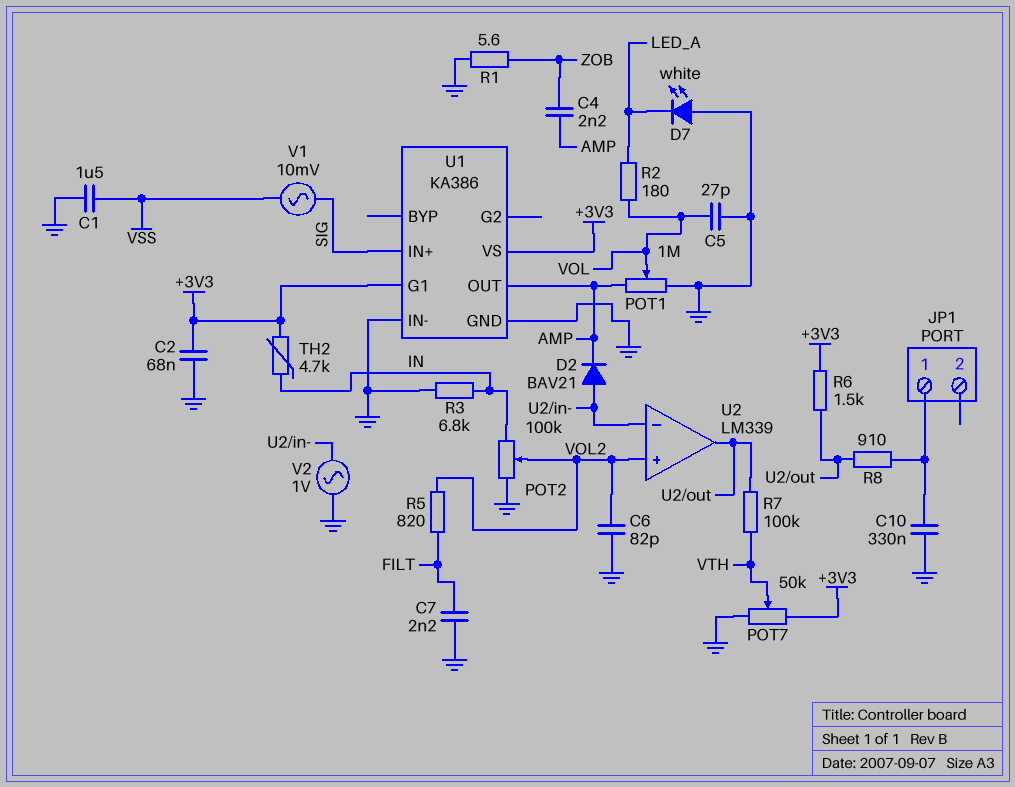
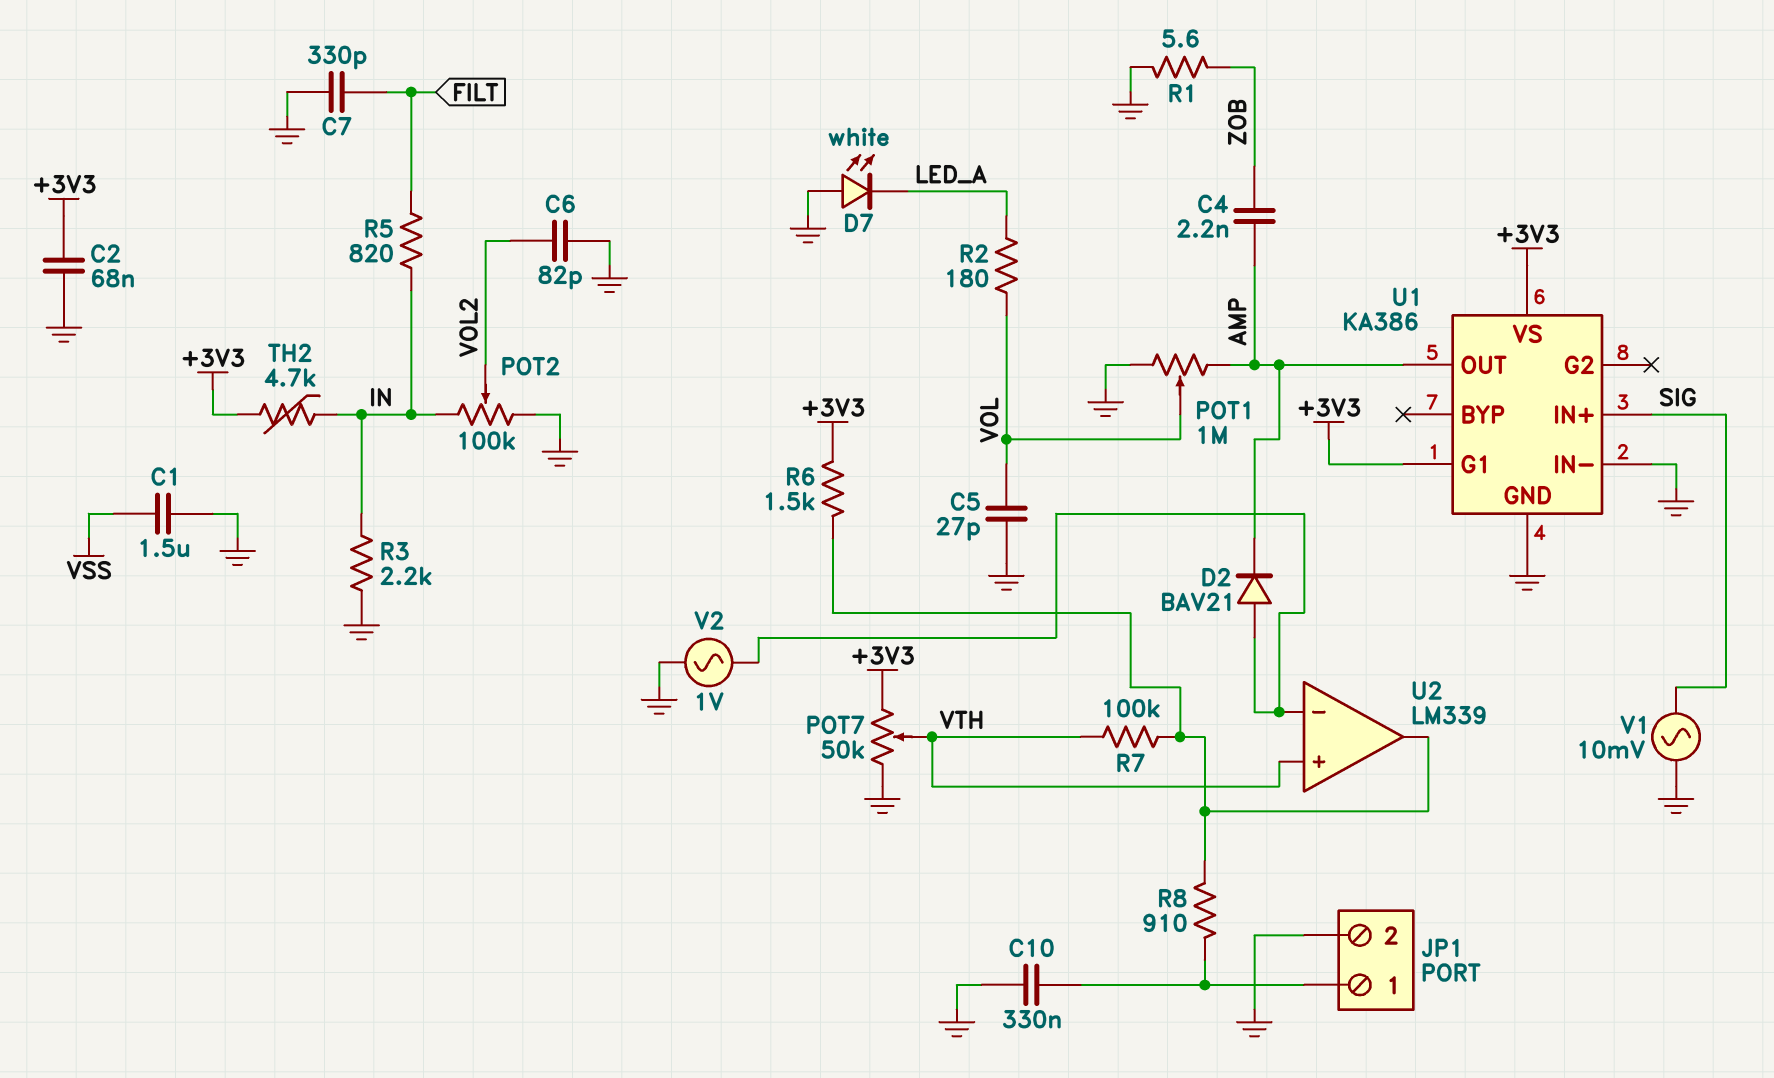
C7: 2.2nF (FILT, GND) -> 330pF (FILT, GND)
JP1 pin 2: none -> GND
R3: 6.8k (GND, IN) -> 2.2k (GND, IN)
R5: 820 (FILT, VOL2) -> 820 (FILT, IN)
U2 pin in+: VOL2 -> VTH
V1: AC 10mV (SIG, VSS) -> AC 10mV (GND, SIG)

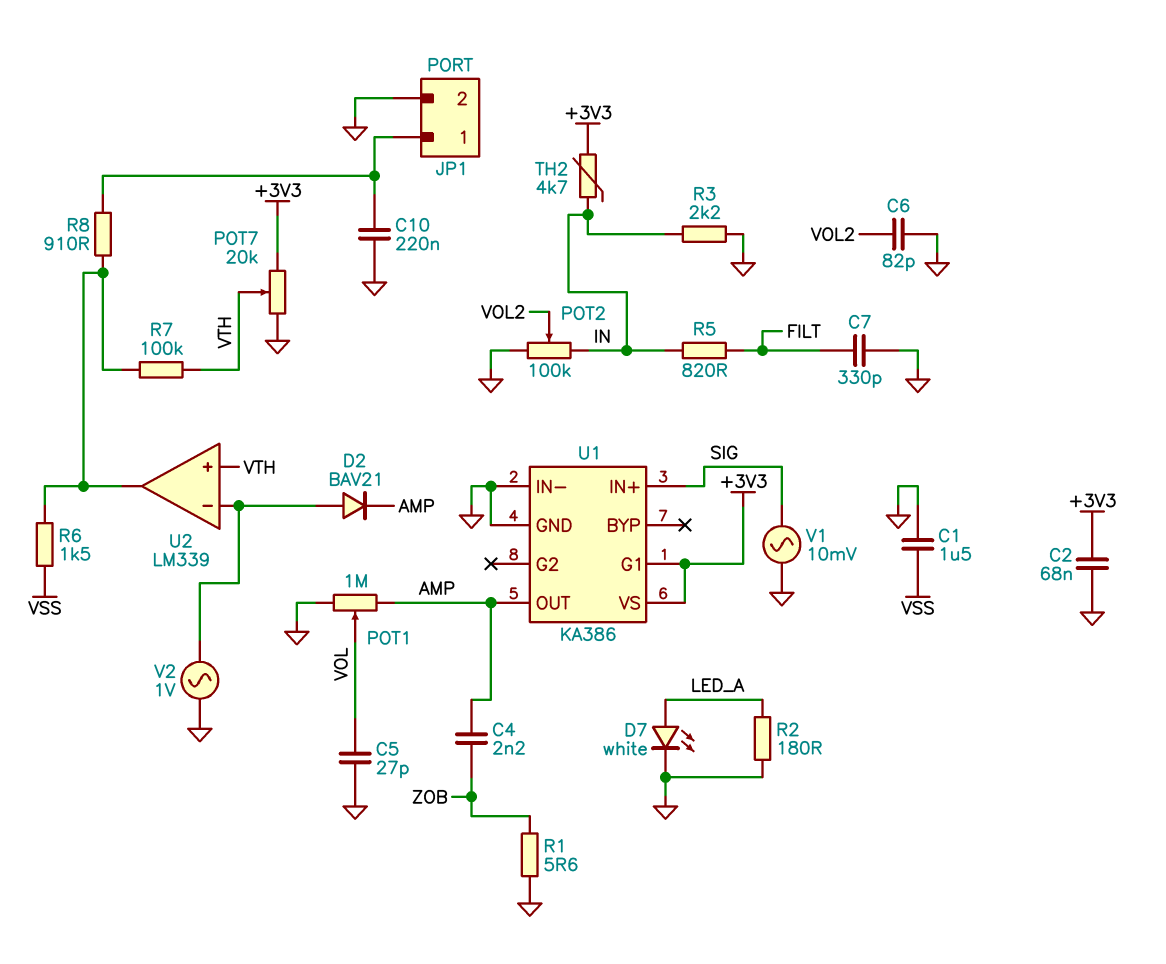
C10: 330nF (GND, JP1/1) -> 220nF (GND, JP1/1)
D7: LED white (A GND, K LED_A) -> LED white (A LED_A, K GND)
POT7: 50k (+3V3, GND, wiper VTH) -> 20k (+3V3, GND, wiper VTH)
R2: 180 (LED_A, VOL) -> 180 (GND, LED_A)
R6: 1.5k (+3V3, U2/out) -> 1.5k (U2/out, VSS)

